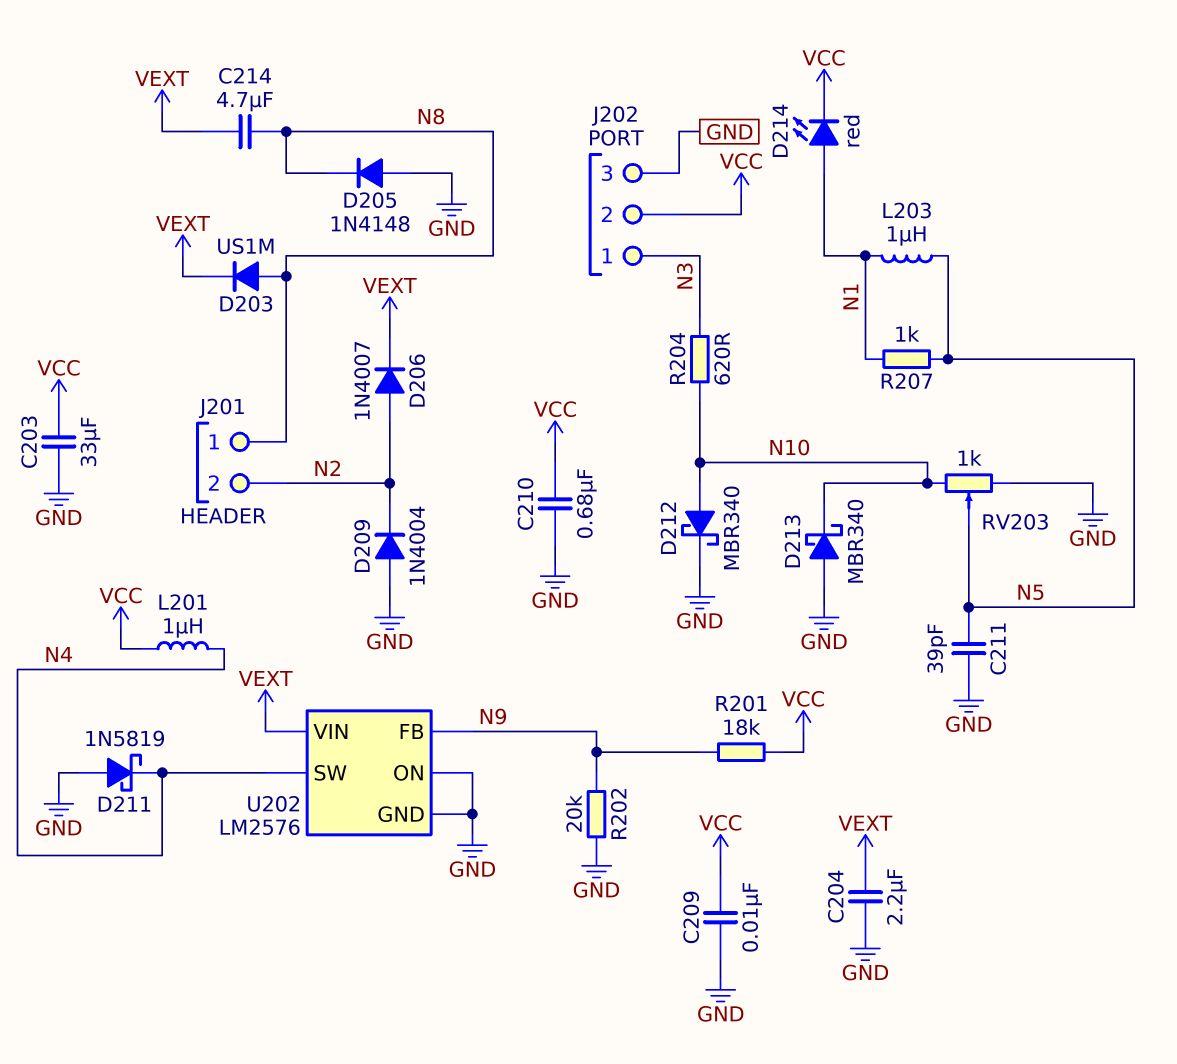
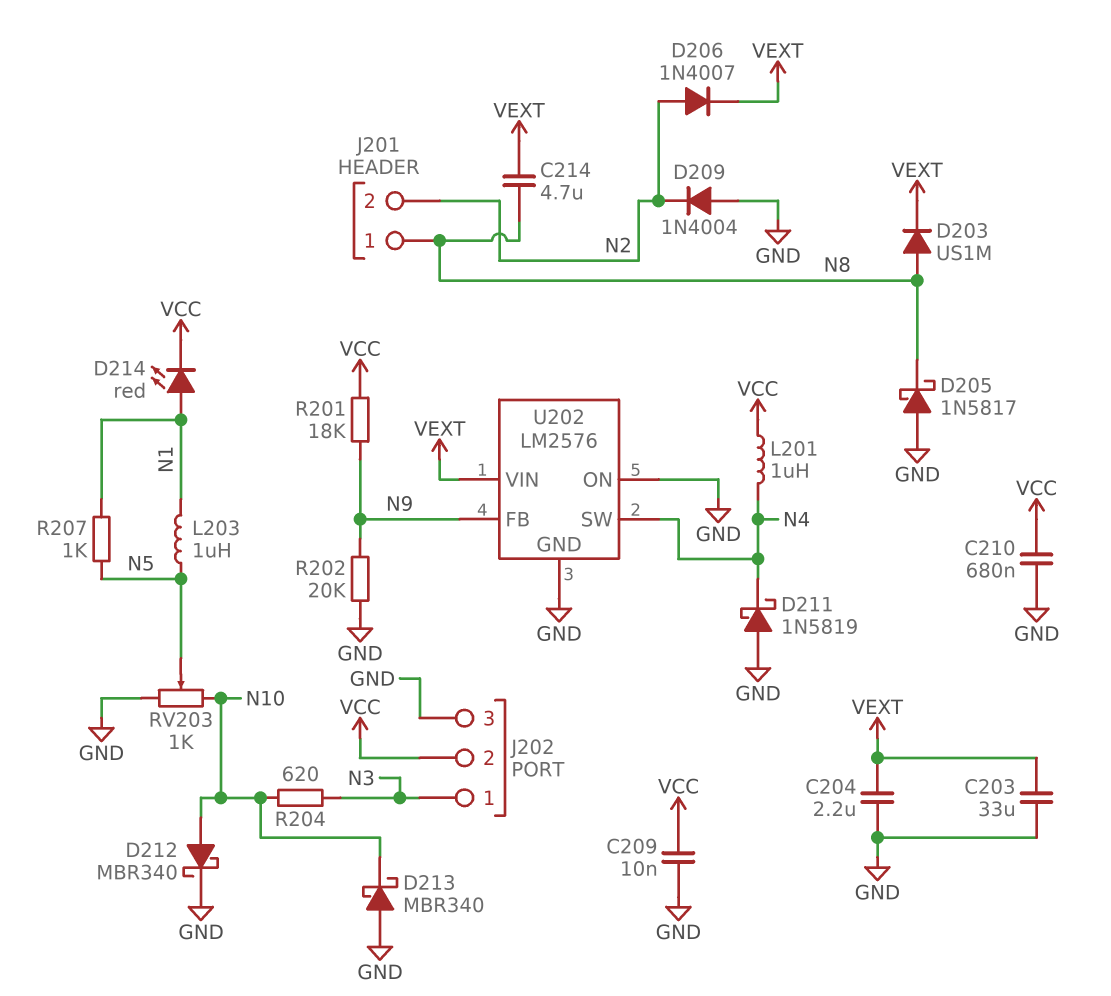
C203: 33uF (GND, VCC) -> 33uF (GND, VEXT)
C211: 39pF (GND, N5) -> none
D205: diode 1N4148 (A GND, K N8) -> schottky 1N5817 (A GND, K N8)

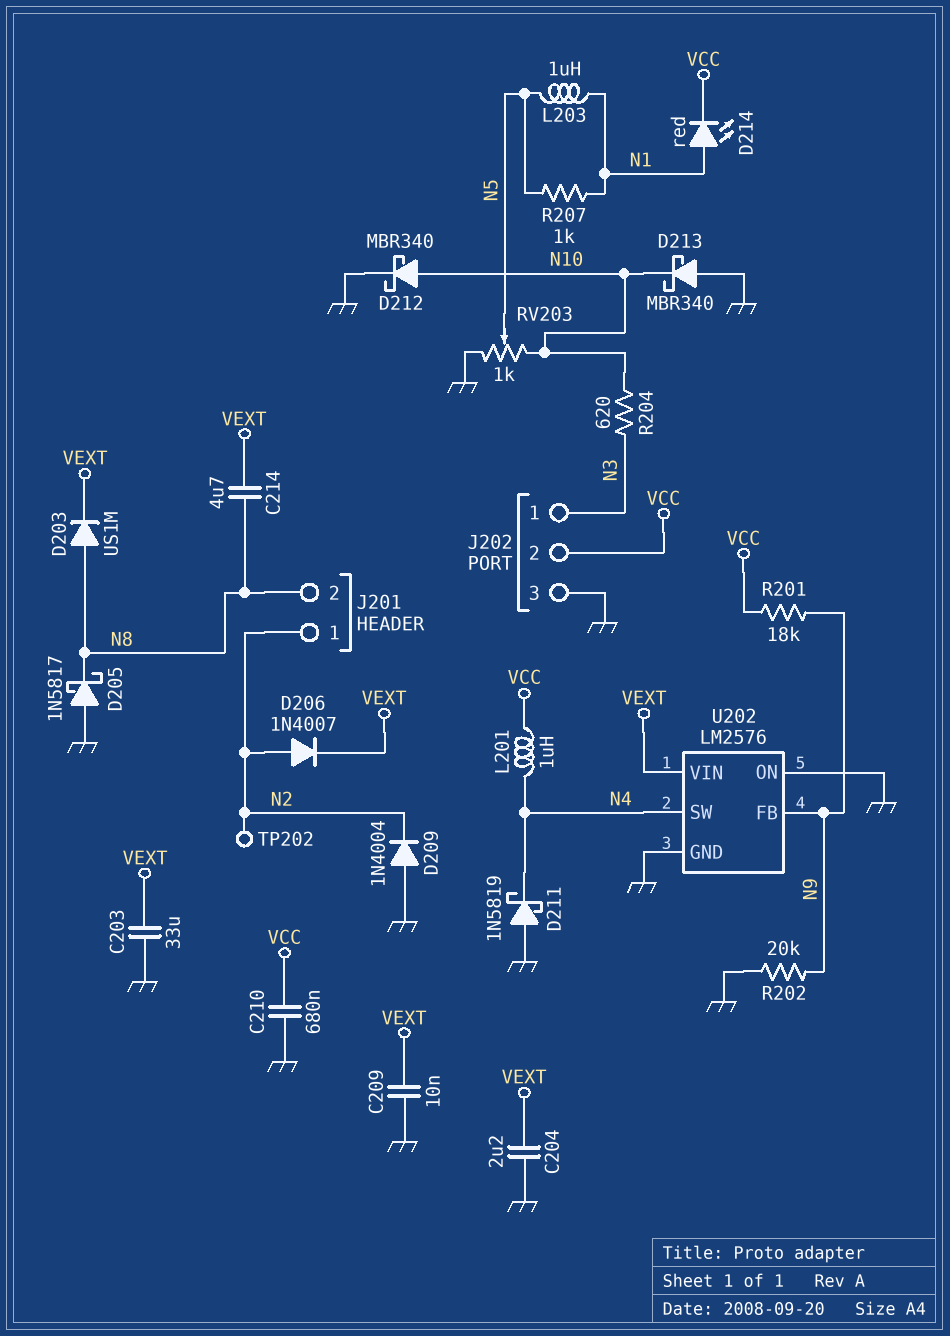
C209: 10nF (GND, VCC) -> 10nF (GND, VEXT)
J201 pin 1: N8 -> N2
J201 pin 2: N2 -> N8
TP202: none -> test point (N2)

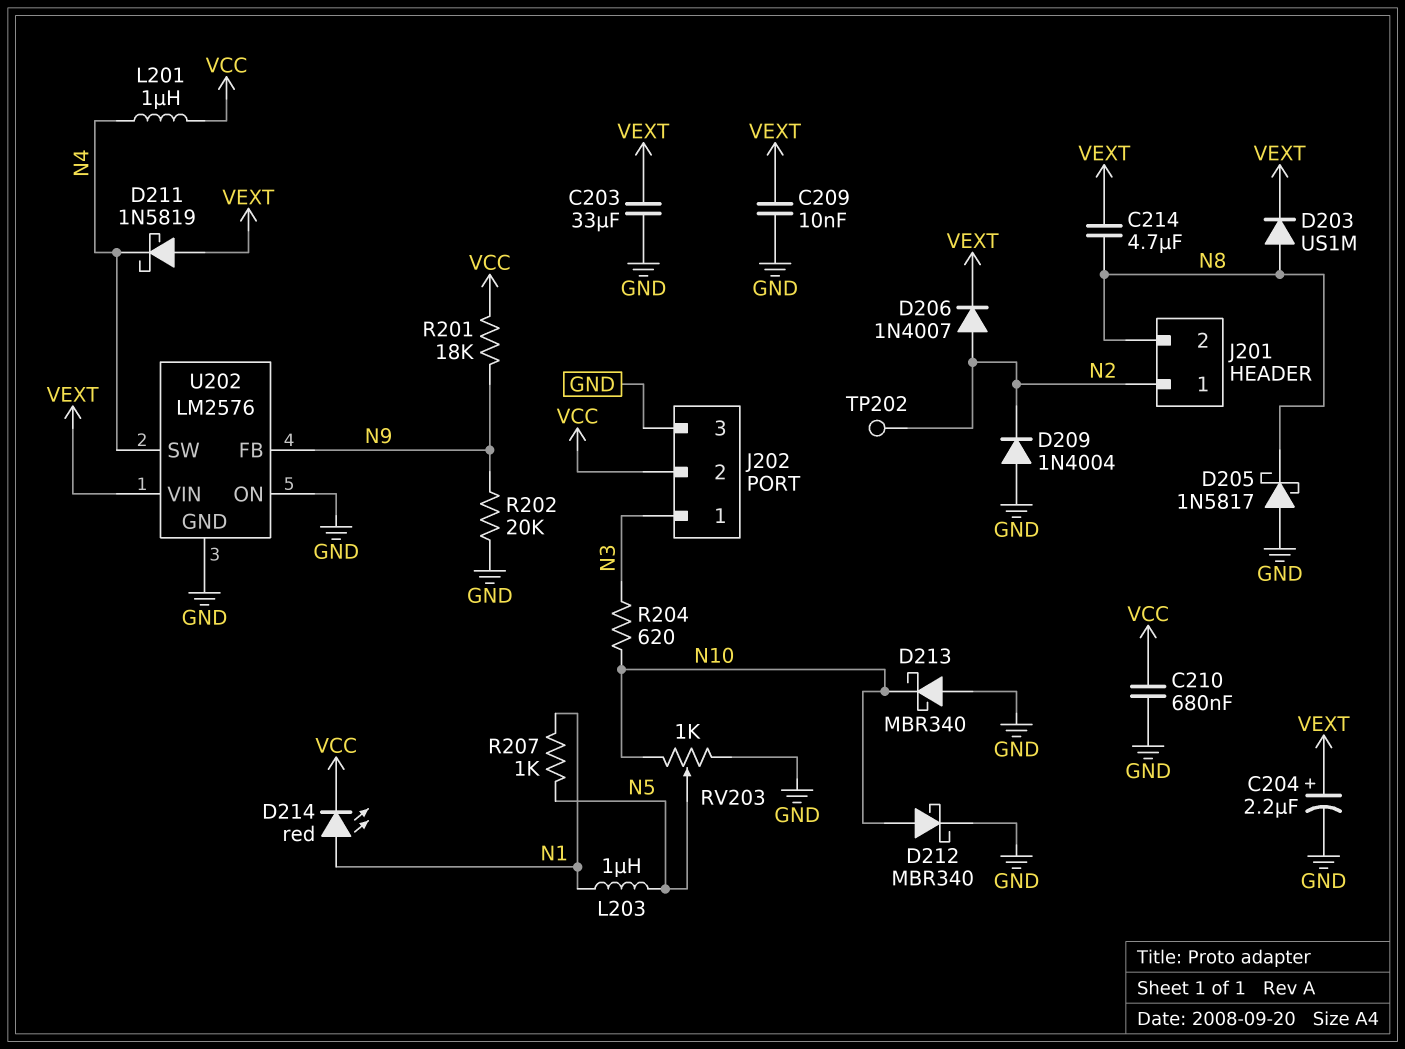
C204: 2.2uF (GND, VEXT) -> 2.2uF (plus VEXT, minus GND)
D211: schottky 1N5819 (A GND, K N4) -> schottky 1N5819 (A VEXT, K N4)

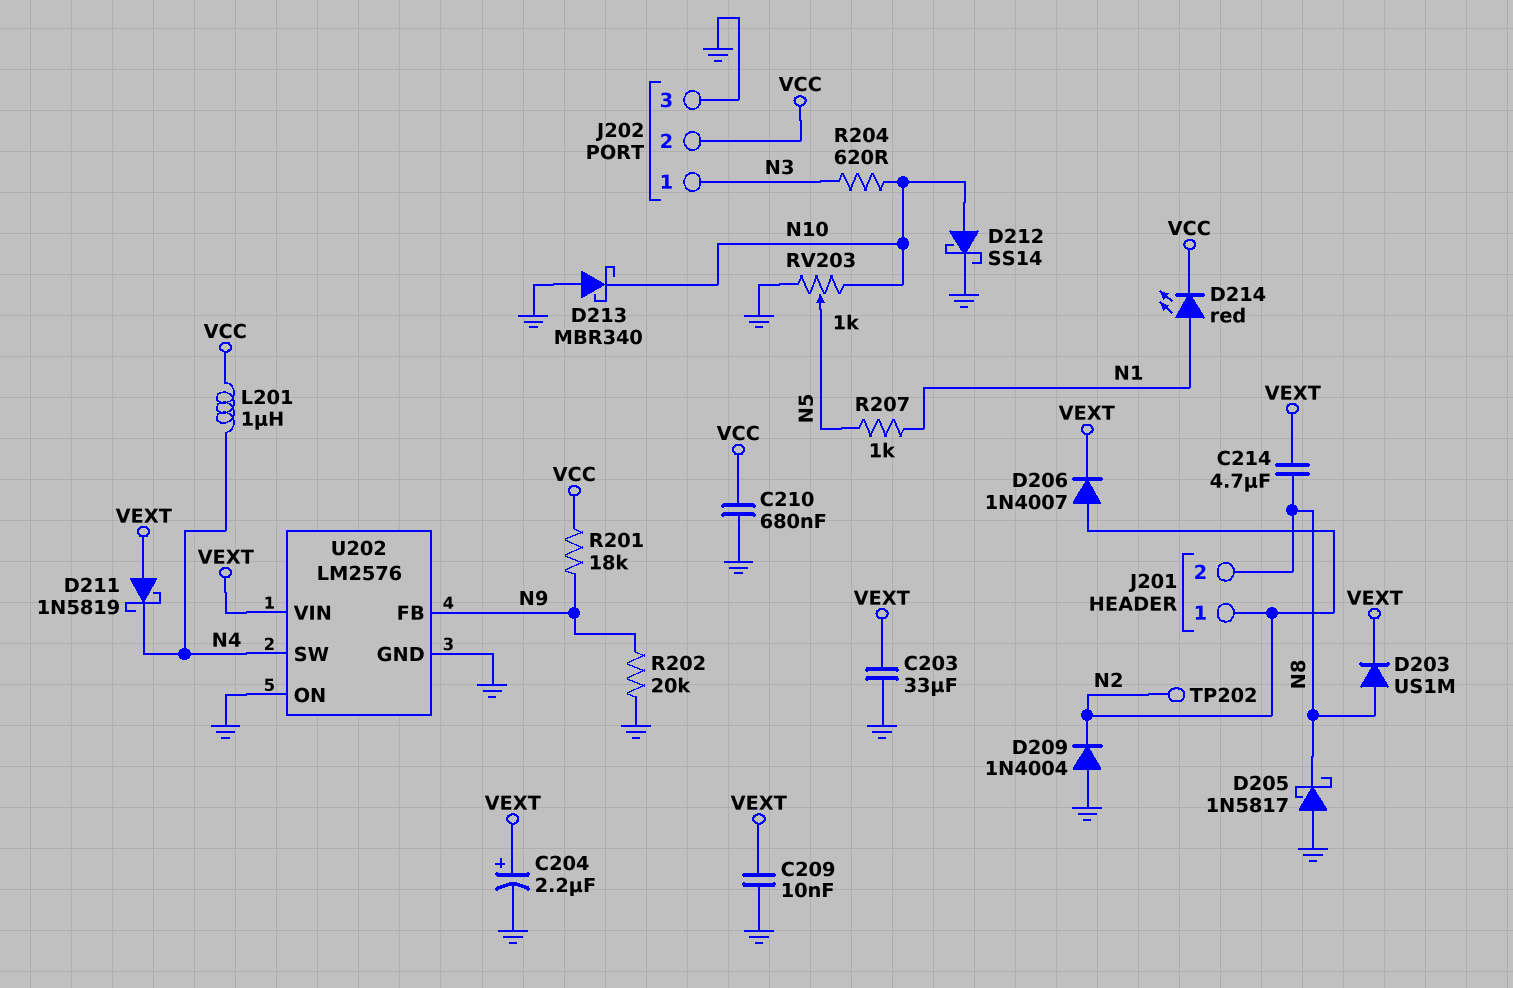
D212: schottky MBR340 (A N10, K GND) -> schottky SS14 (A N10, K GND)
L203: 1uH (N1, N5) -> none

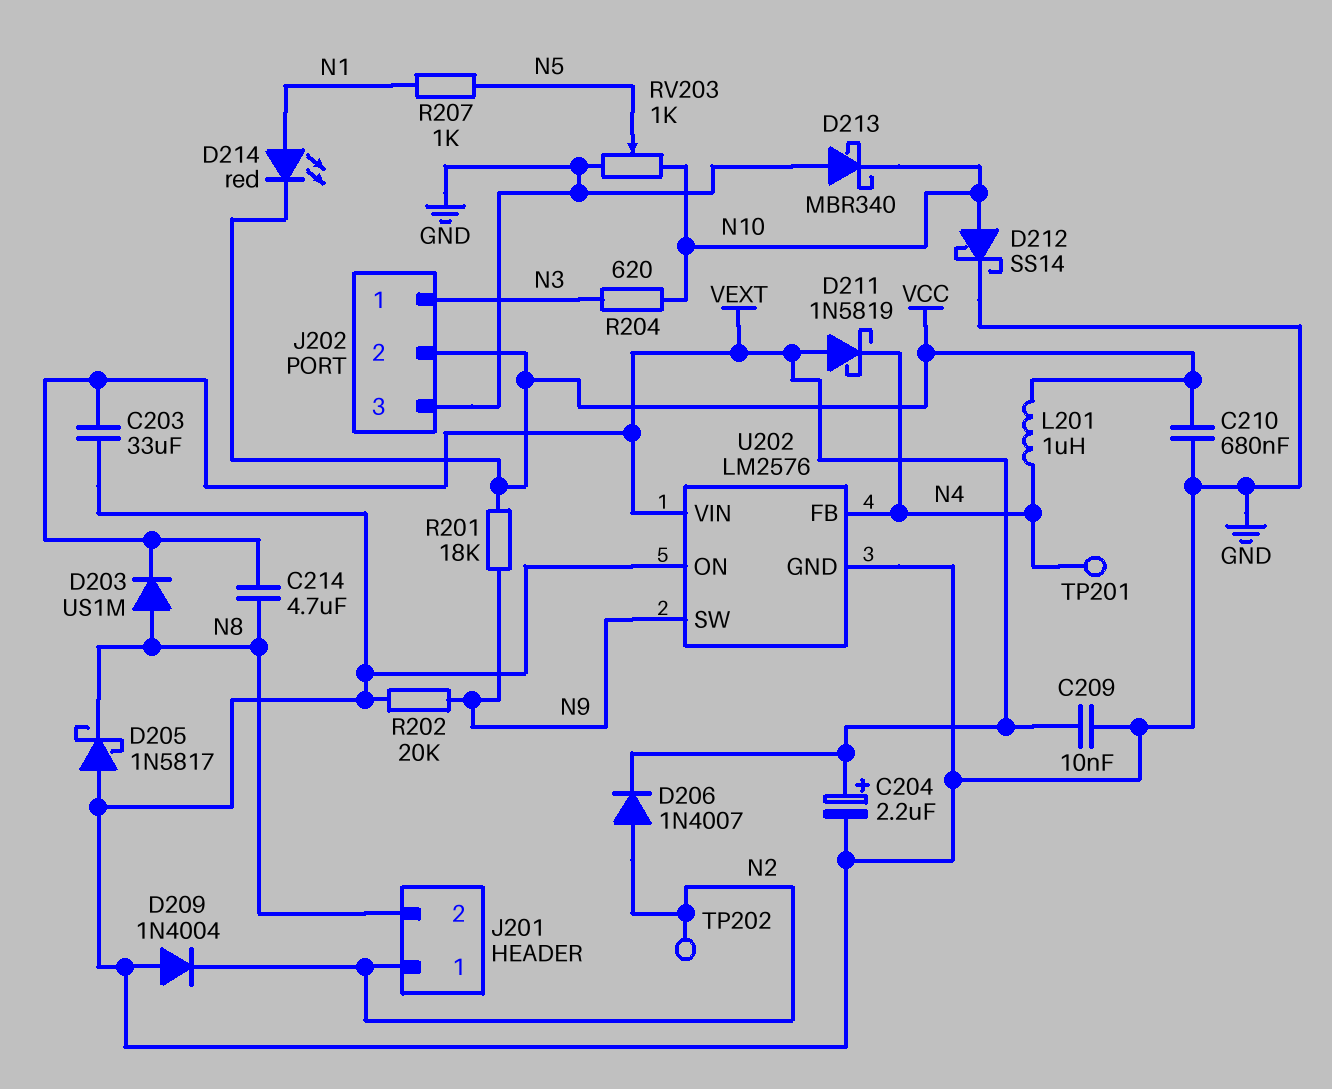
TP201: none -> test point (N4)
U202 pin FB: N9 -> N4
U202 pin SW: N4 -> N9

